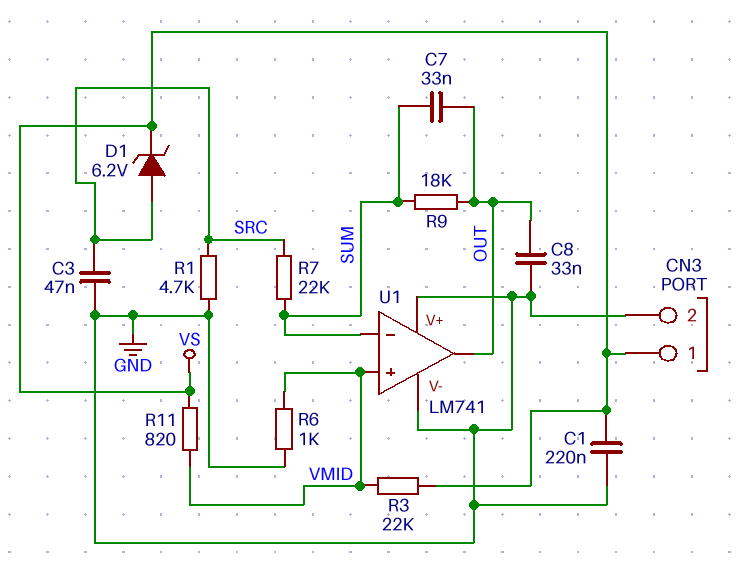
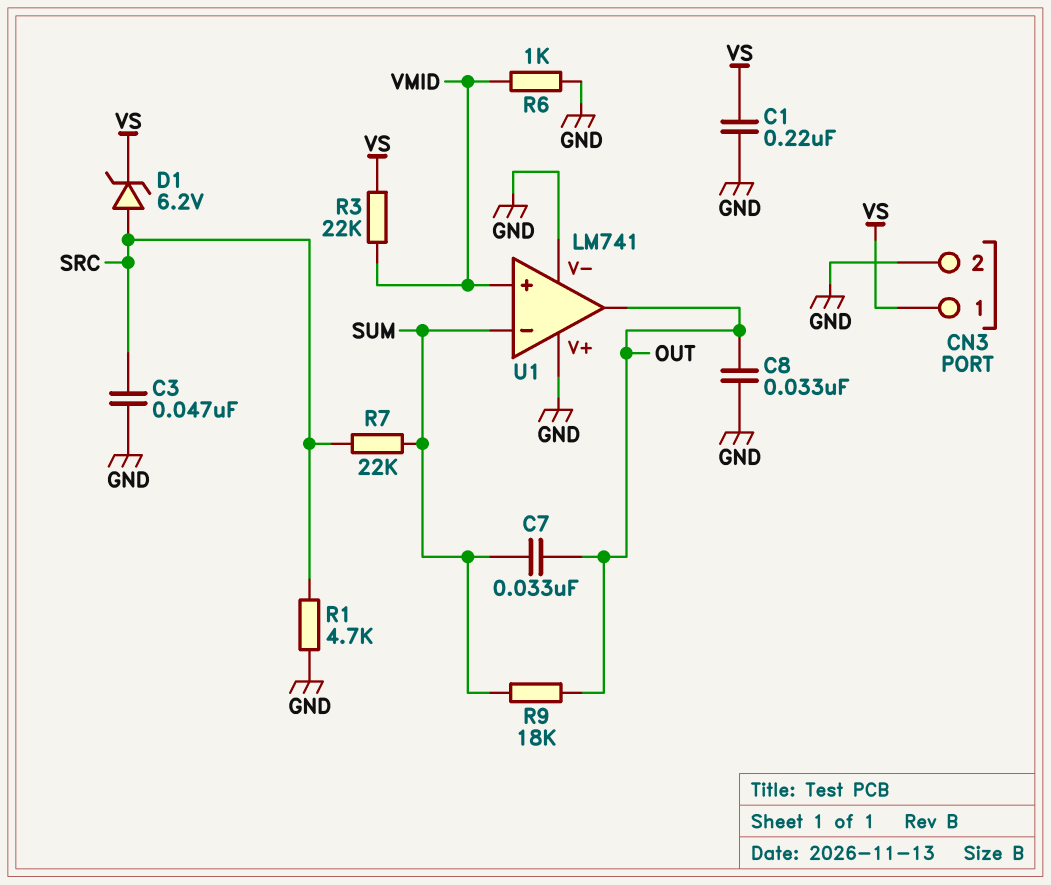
R11: 820 (VMID, VS) -> none

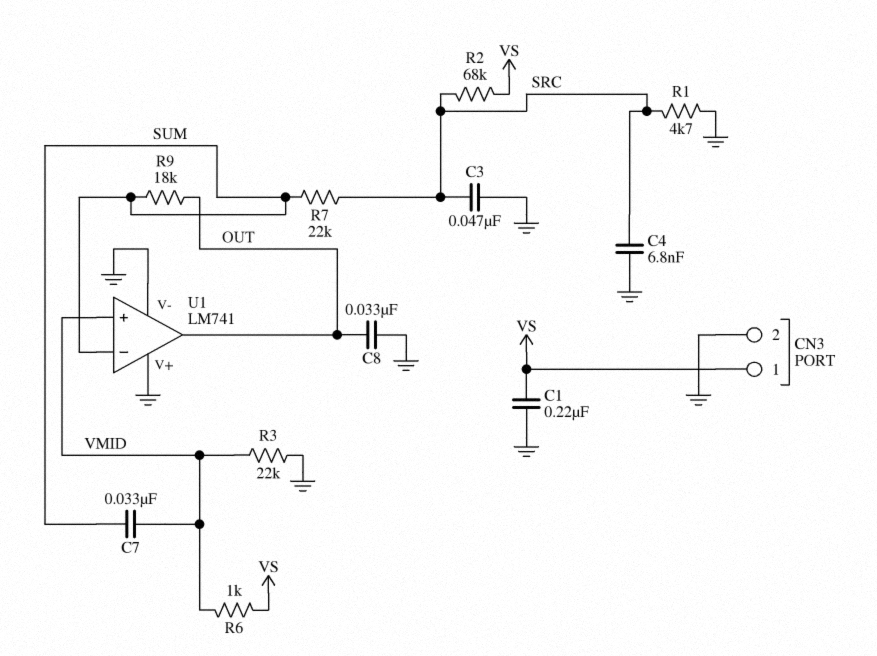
C4: none -> 6.8nF (GND, SRC)
C7: 33nF (OUT, SUM) -> 33nF (SUM, VMID)
D1: zener 6.2V (A SRC, K VS) -> none
R2: none -> 68k (SRC, VS)
R3: 22k (VMID, VS) -> 22k (GND, VMID)
R6: 1k (GND, VMID) -> 1k (VMID, VS)

